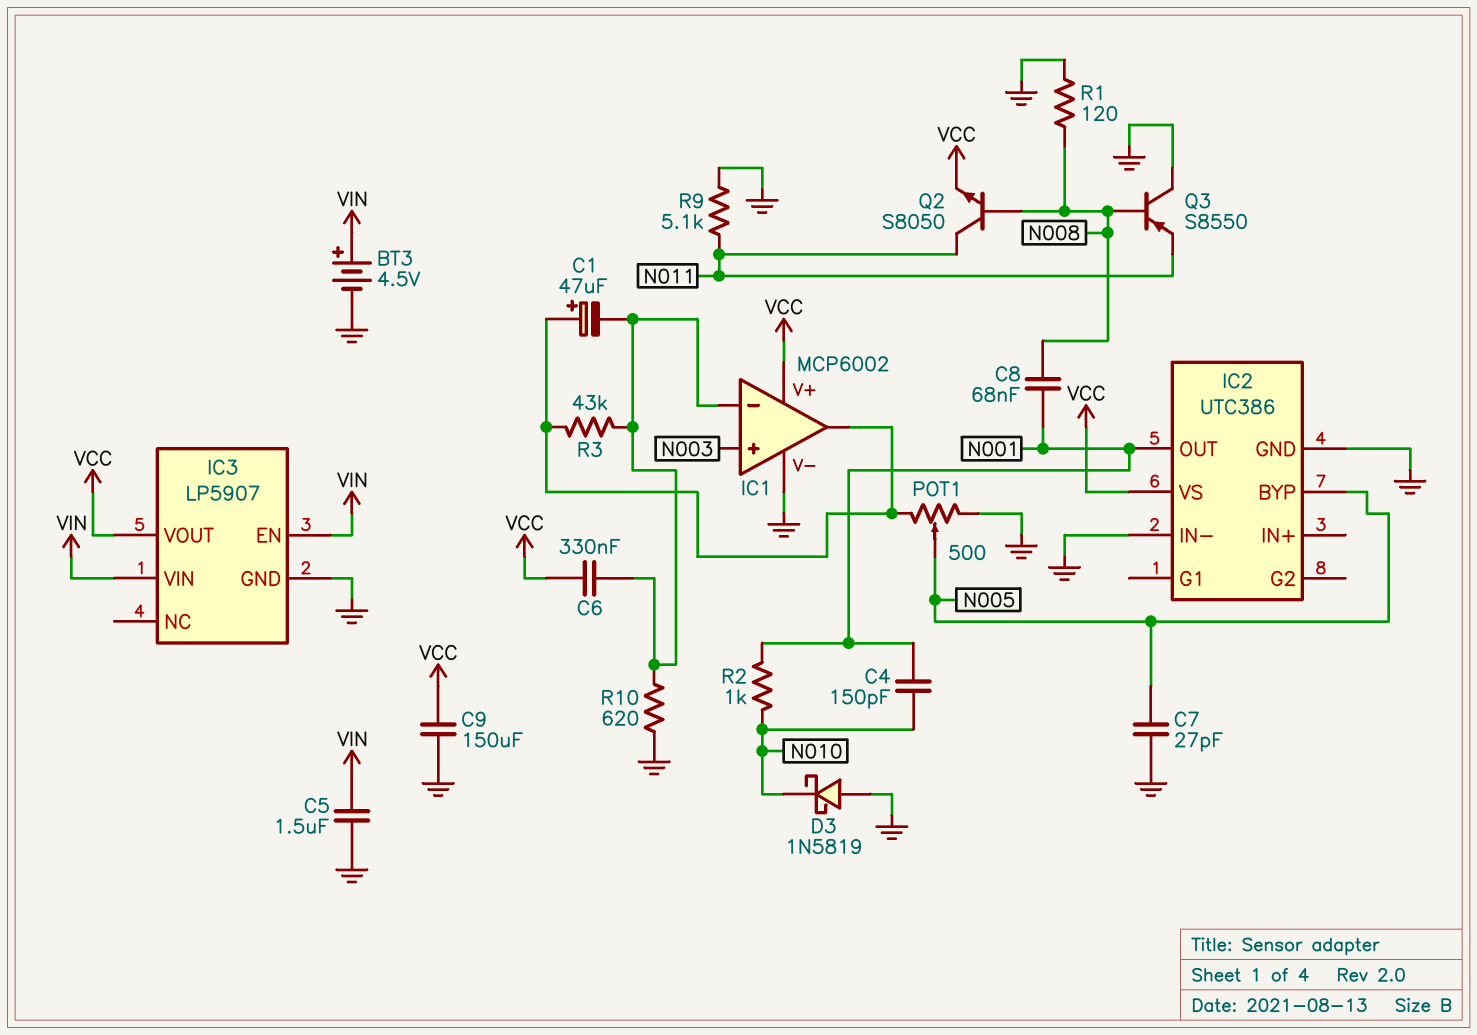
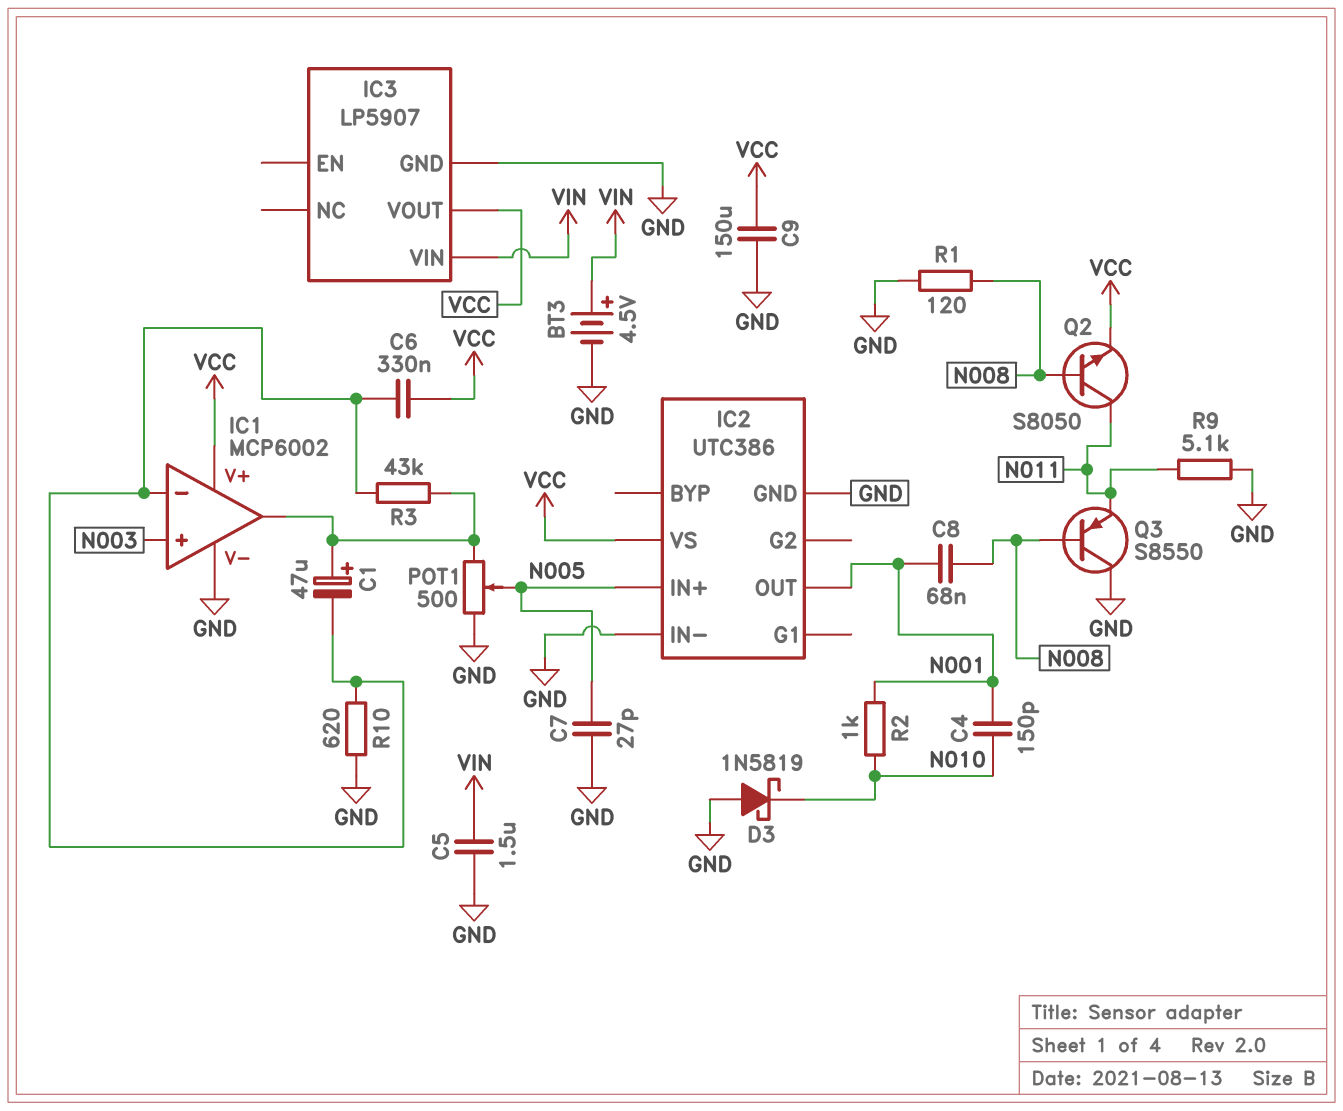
IC2 pin BYP: N005 -> none
IC2 pin IN+: none -> N005
IC3 pin EN: VIN -> none

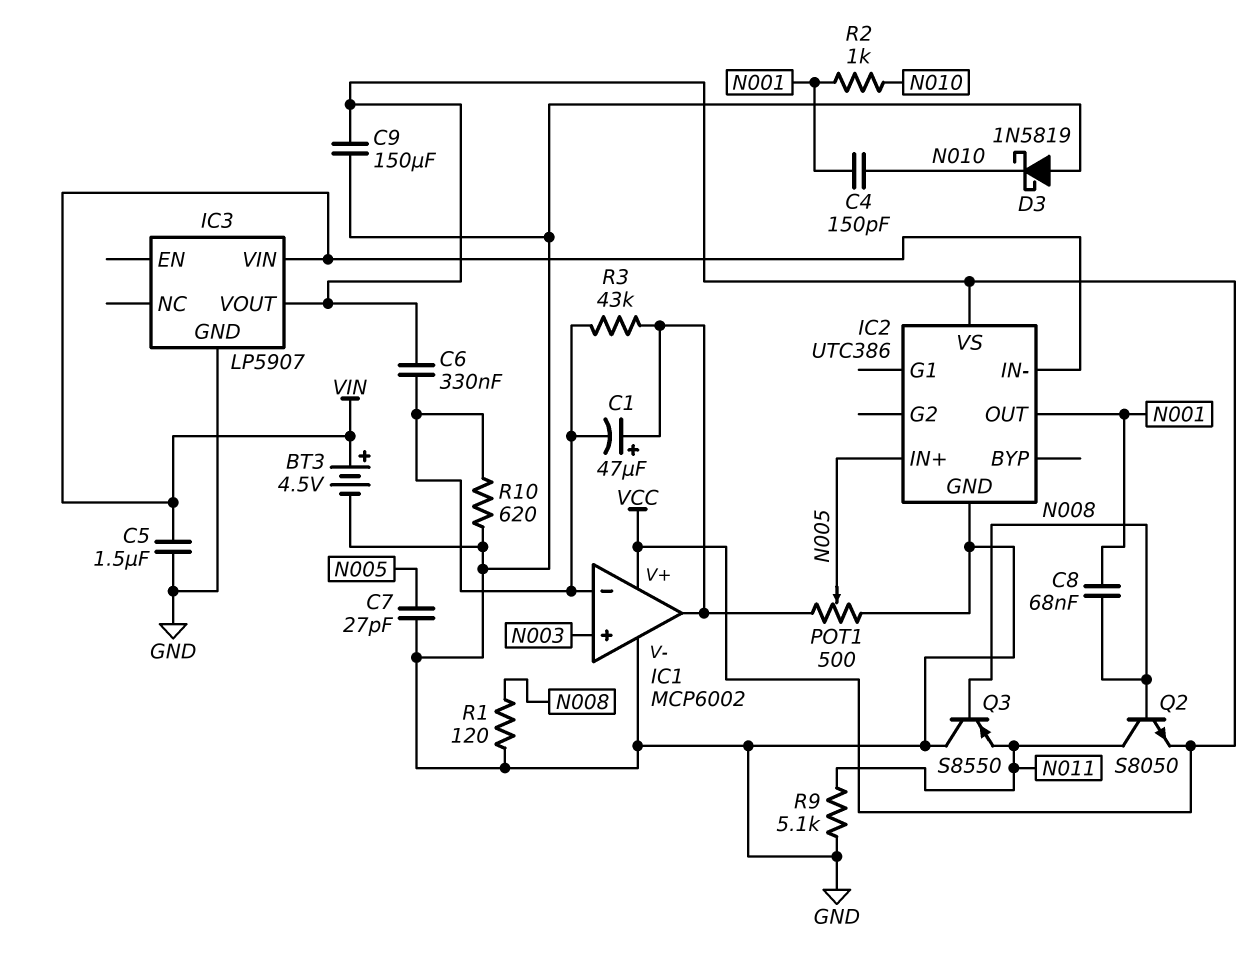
IC2 pin IN-: GND -> VIN

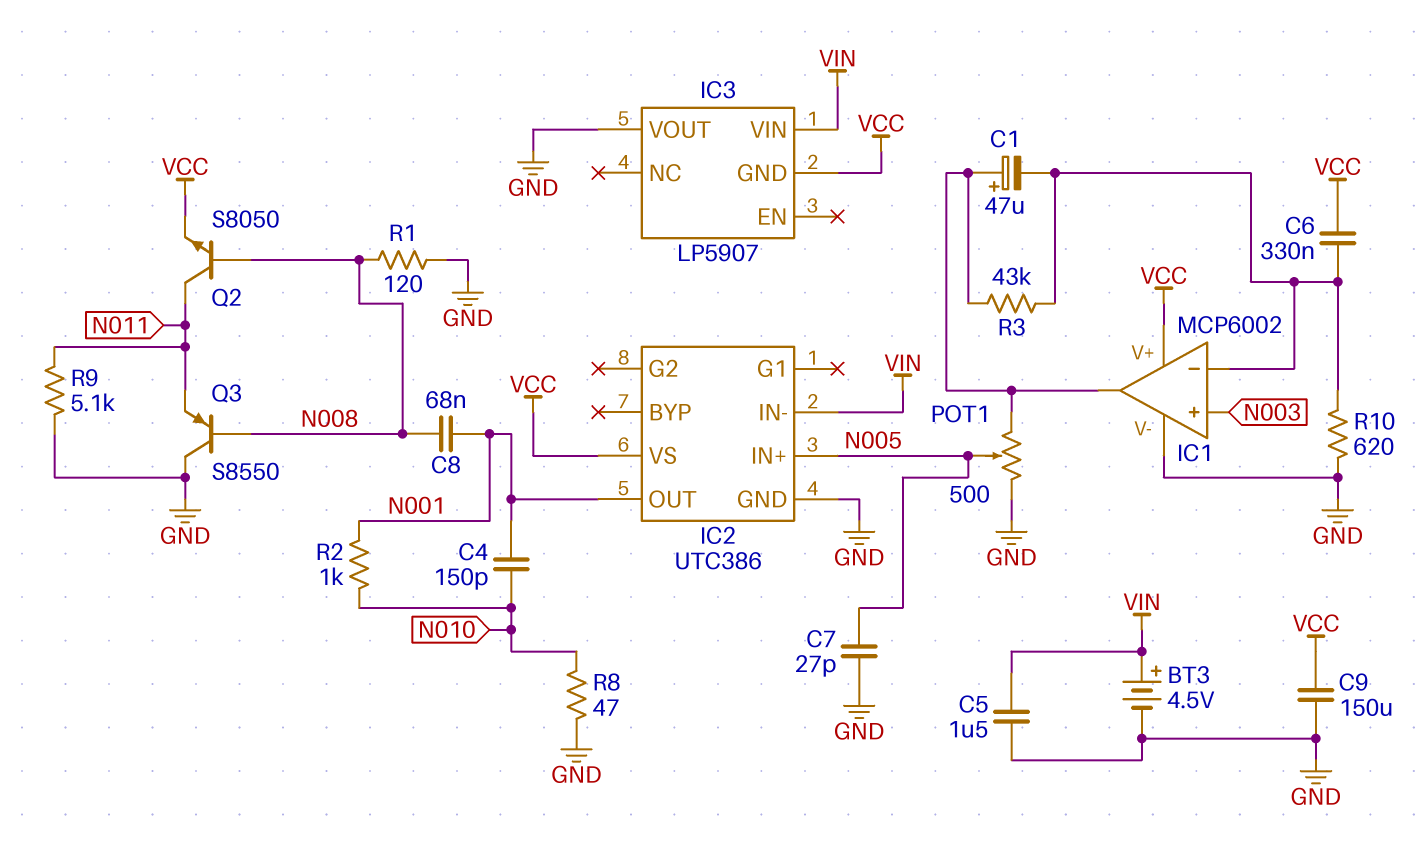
D3: schottky 1N5819 (A GND, K N010) -> none
IC3 pin GND: GND -> VCC
IC3 pin VOUT: VCC -> GND
R8: none -> 47 (GND, N010)

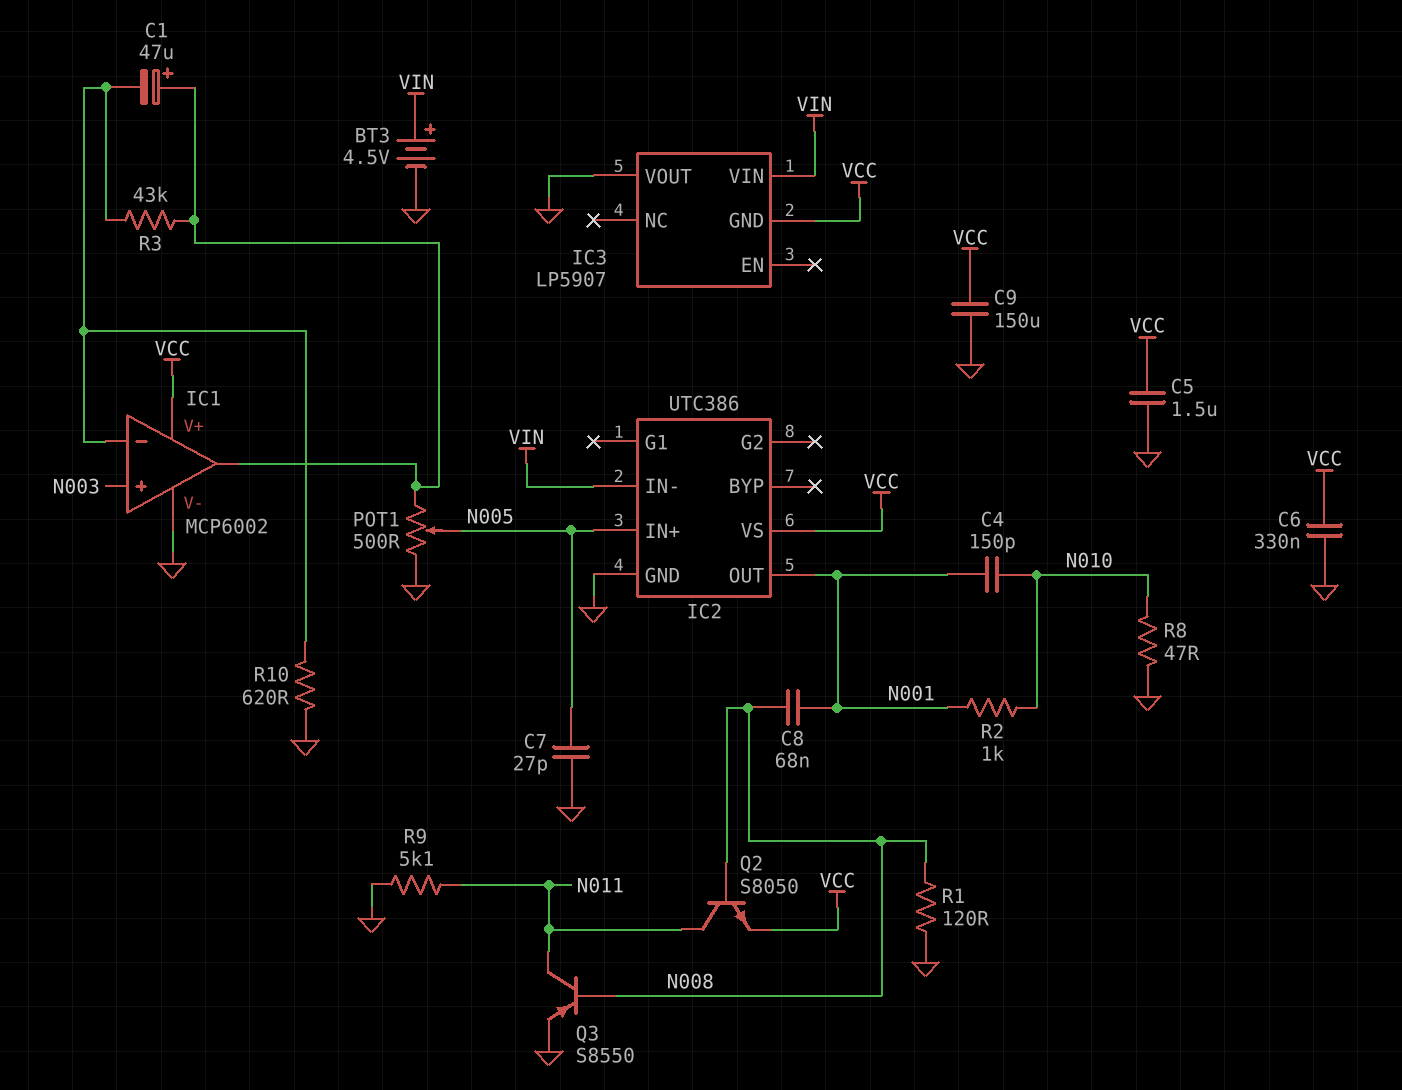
C5: 1.5uF (GND, VIN) -> 1.5uF (GND, VCC)
C6: 330nF (IC1/in-, VCC) -> 330nF (GND, VCC)
Q3: PNP S8550 (B N008, C GND, E N011) -> PNP S8550 (B N008, C N011, E GND)

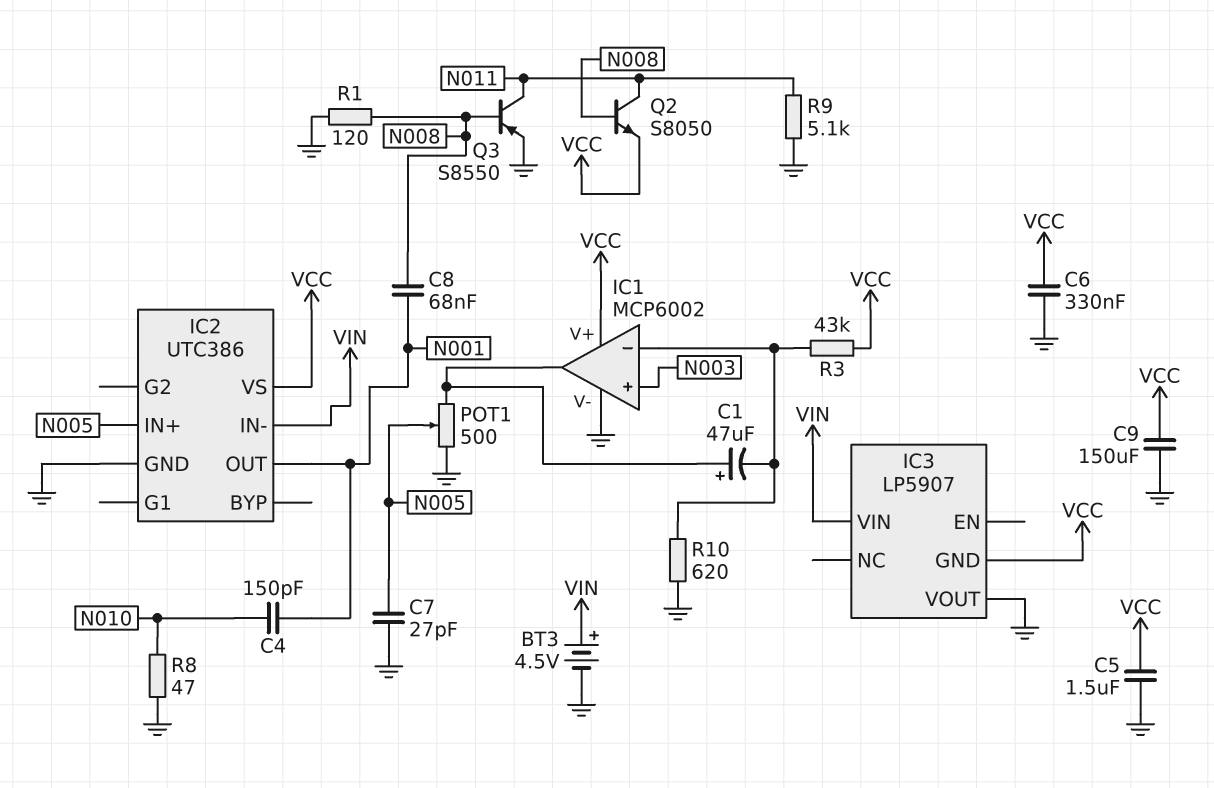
R2: 1k (N001, N010) -> none
R3: 43k (IC1/in-, IC1/out) -> 43k (IC1/in-, VCC)

